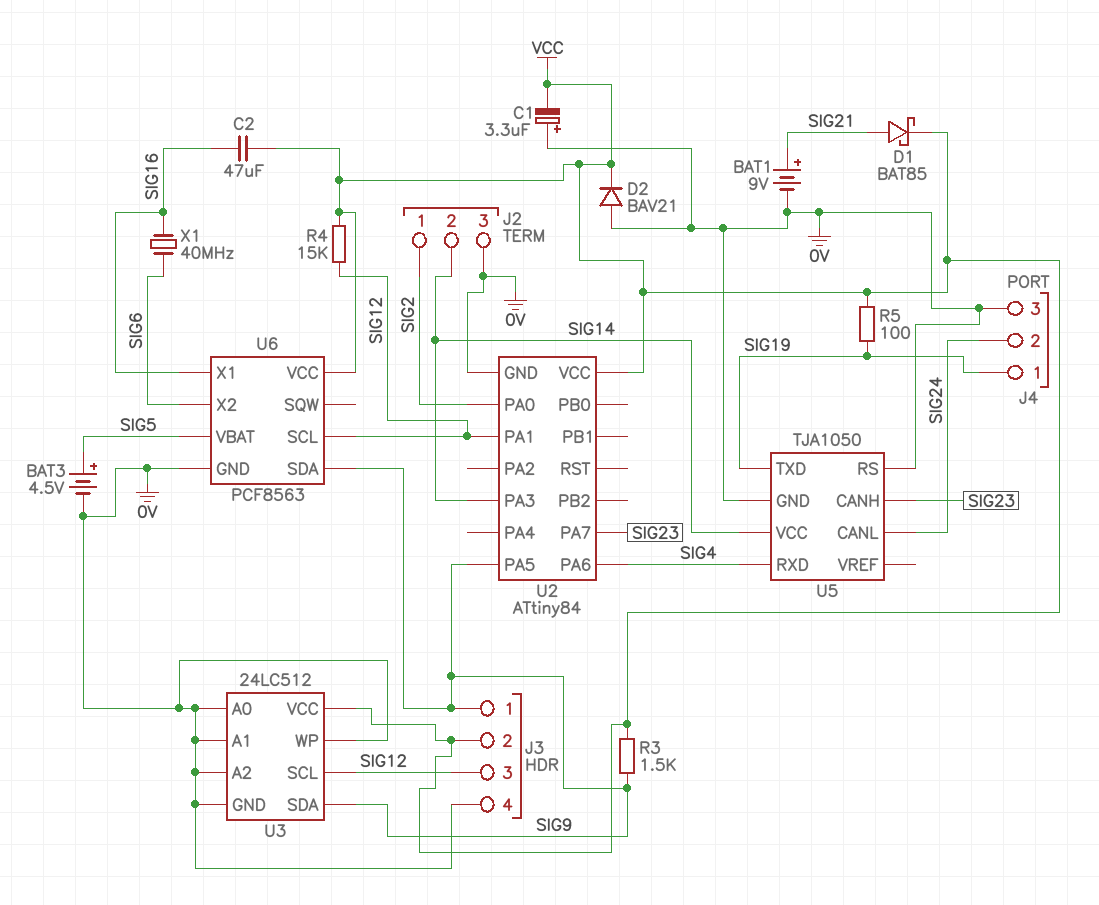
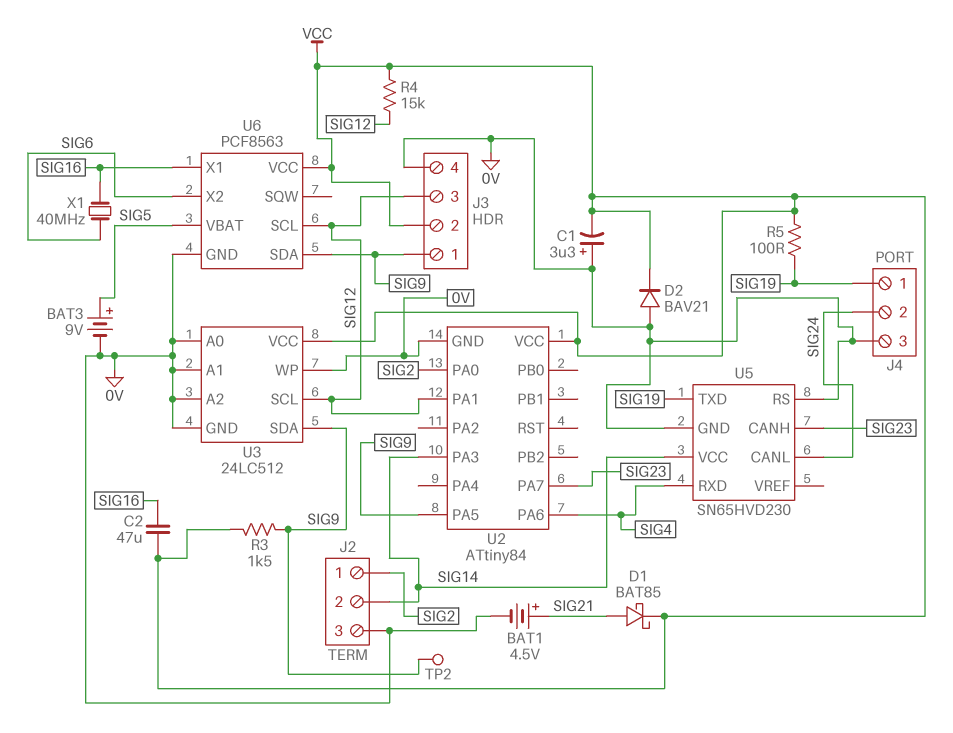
BAT1: 9V (plus SIG21, minus 0V) -> 4.5V (plus SIG21, minus 0V)
BAT3: 4.5V (plus SIG5, minus 0V) -> 9V (plus SIG5, minus 0V)
TP2: none -> test point (SIG9)
U5: TJA1050 -> SN65HVD230

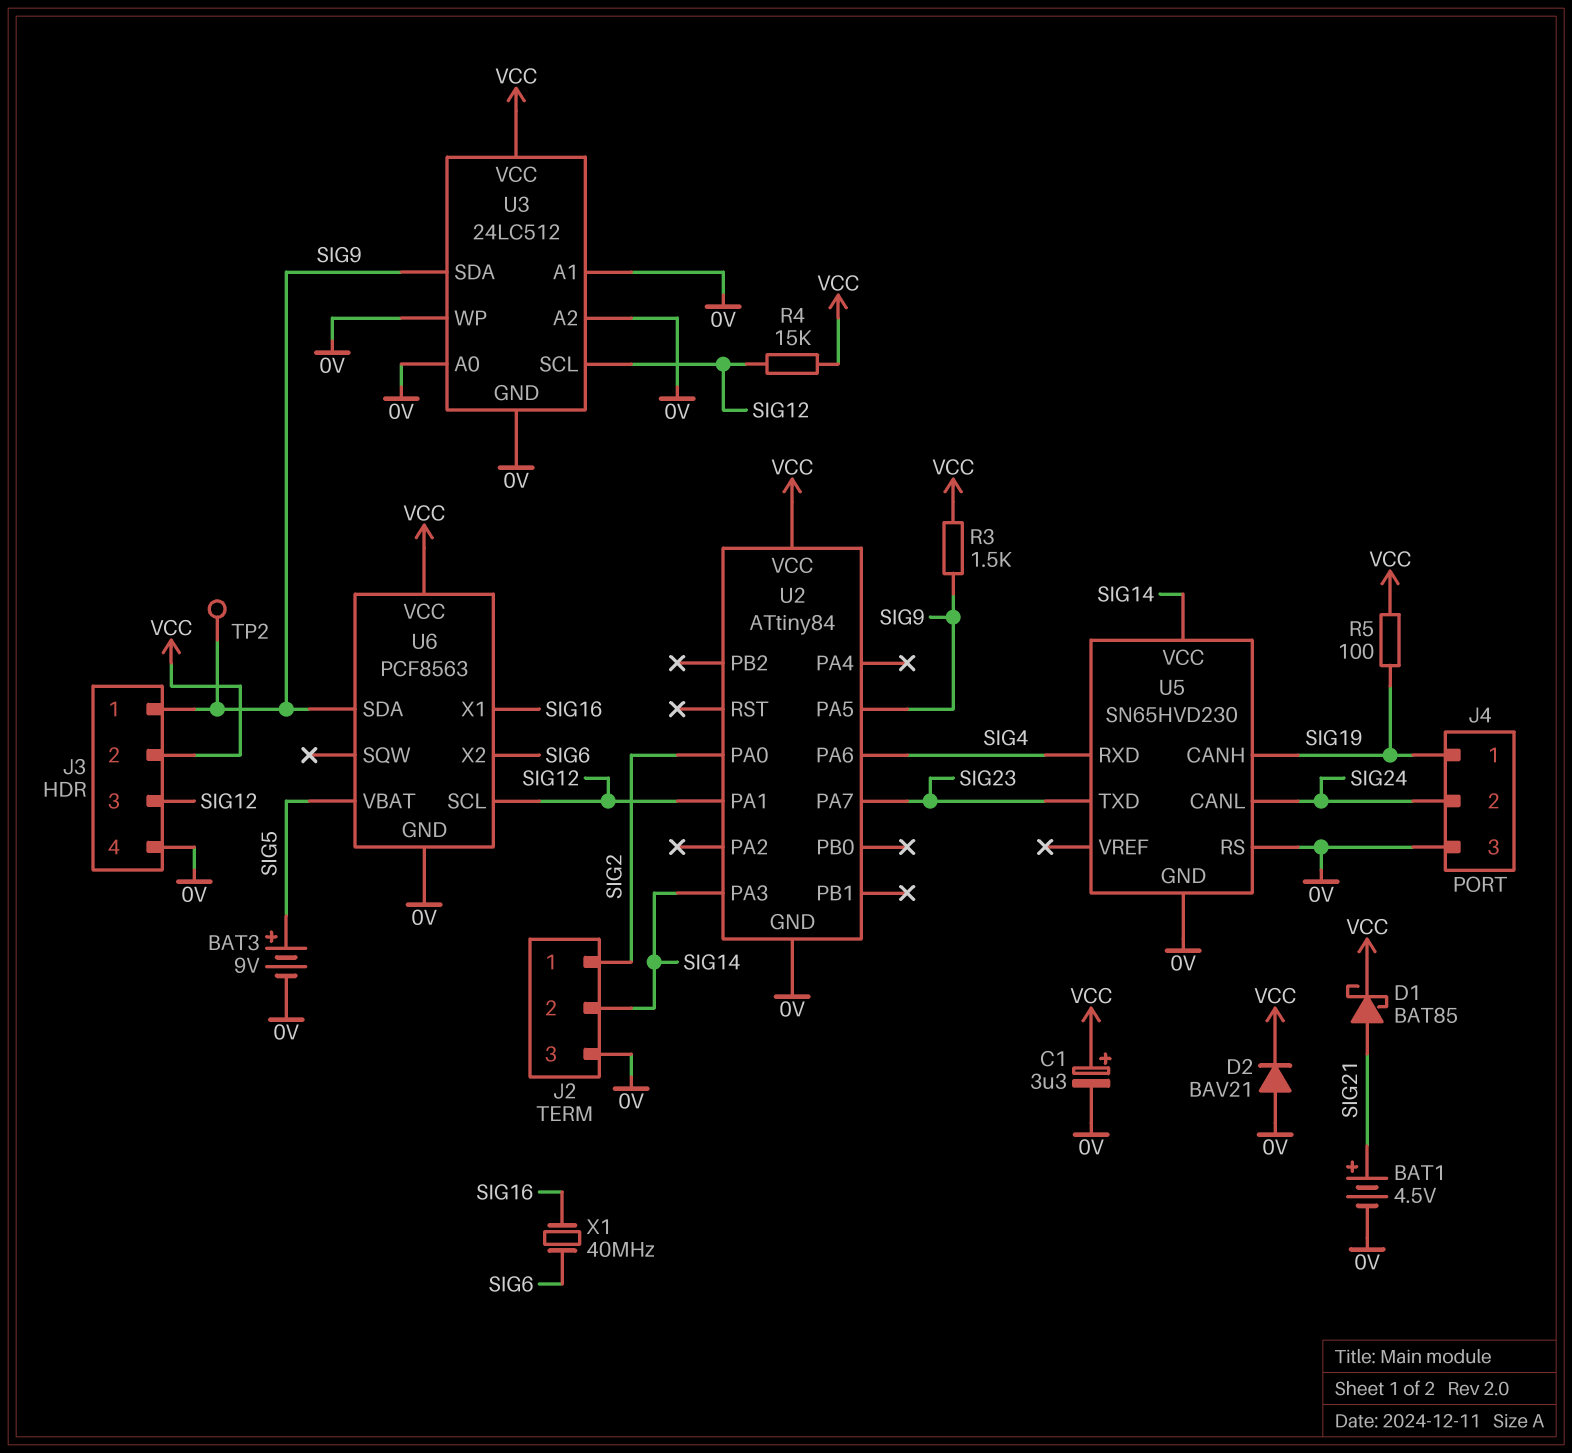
C1: 3.3uF (plus 0V, minus VCC) -> 3.3uF (plus VCC, minus 0V)
C2: 47uF (SIG16, VCC) -> none
U5 pin CANH: SIG23 -> SIG19
U5 pin TXD: SIG19 -> SIG23

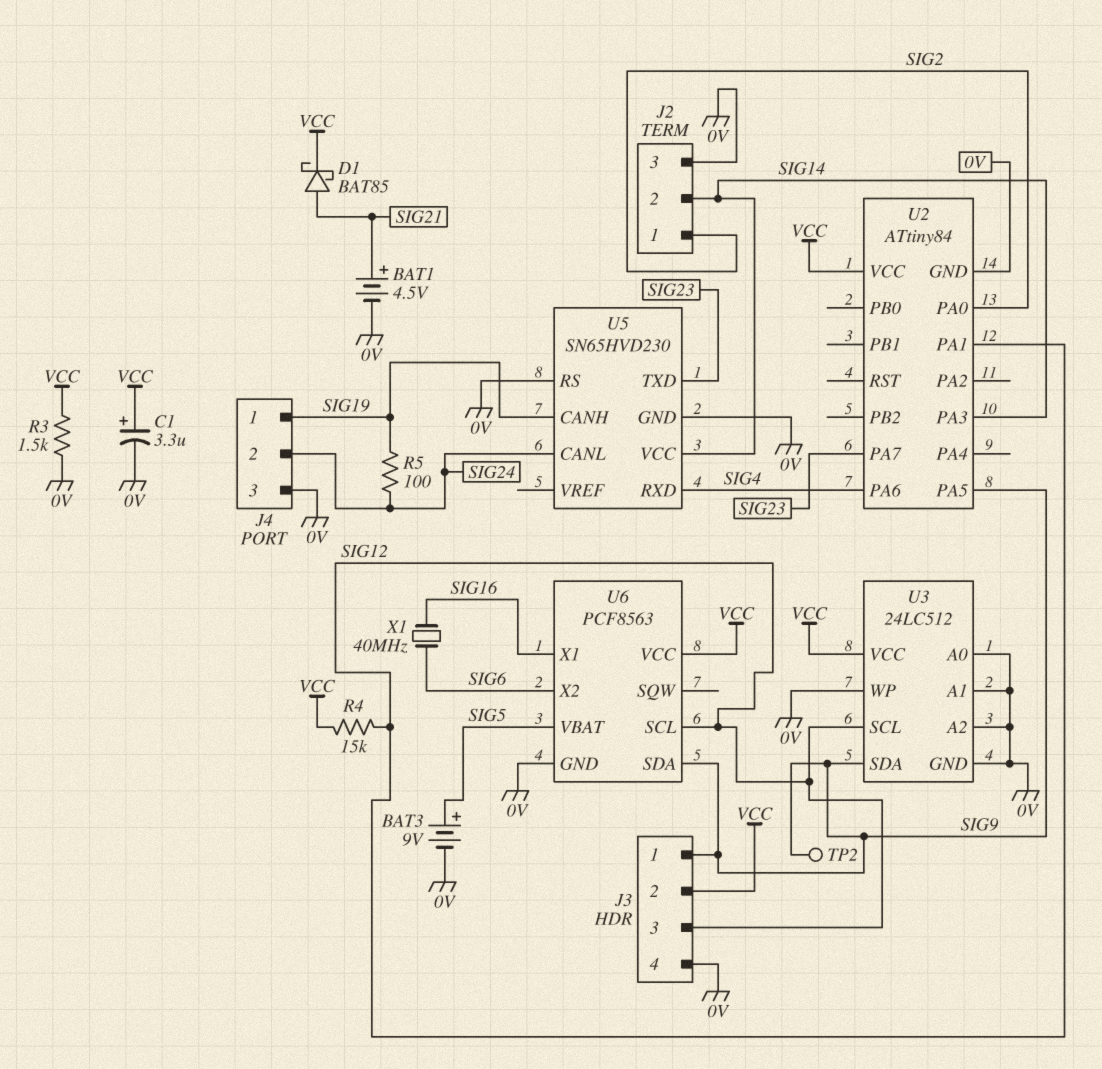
D2: diode BAV21 (A 0V, K VCC) -> none
R3: 1.5k (SIG9, VCC) -> 1.5k (0V, VCC)
R5: 100 (SIG19, VCC) -> 100 (SIG19, SIG24)

